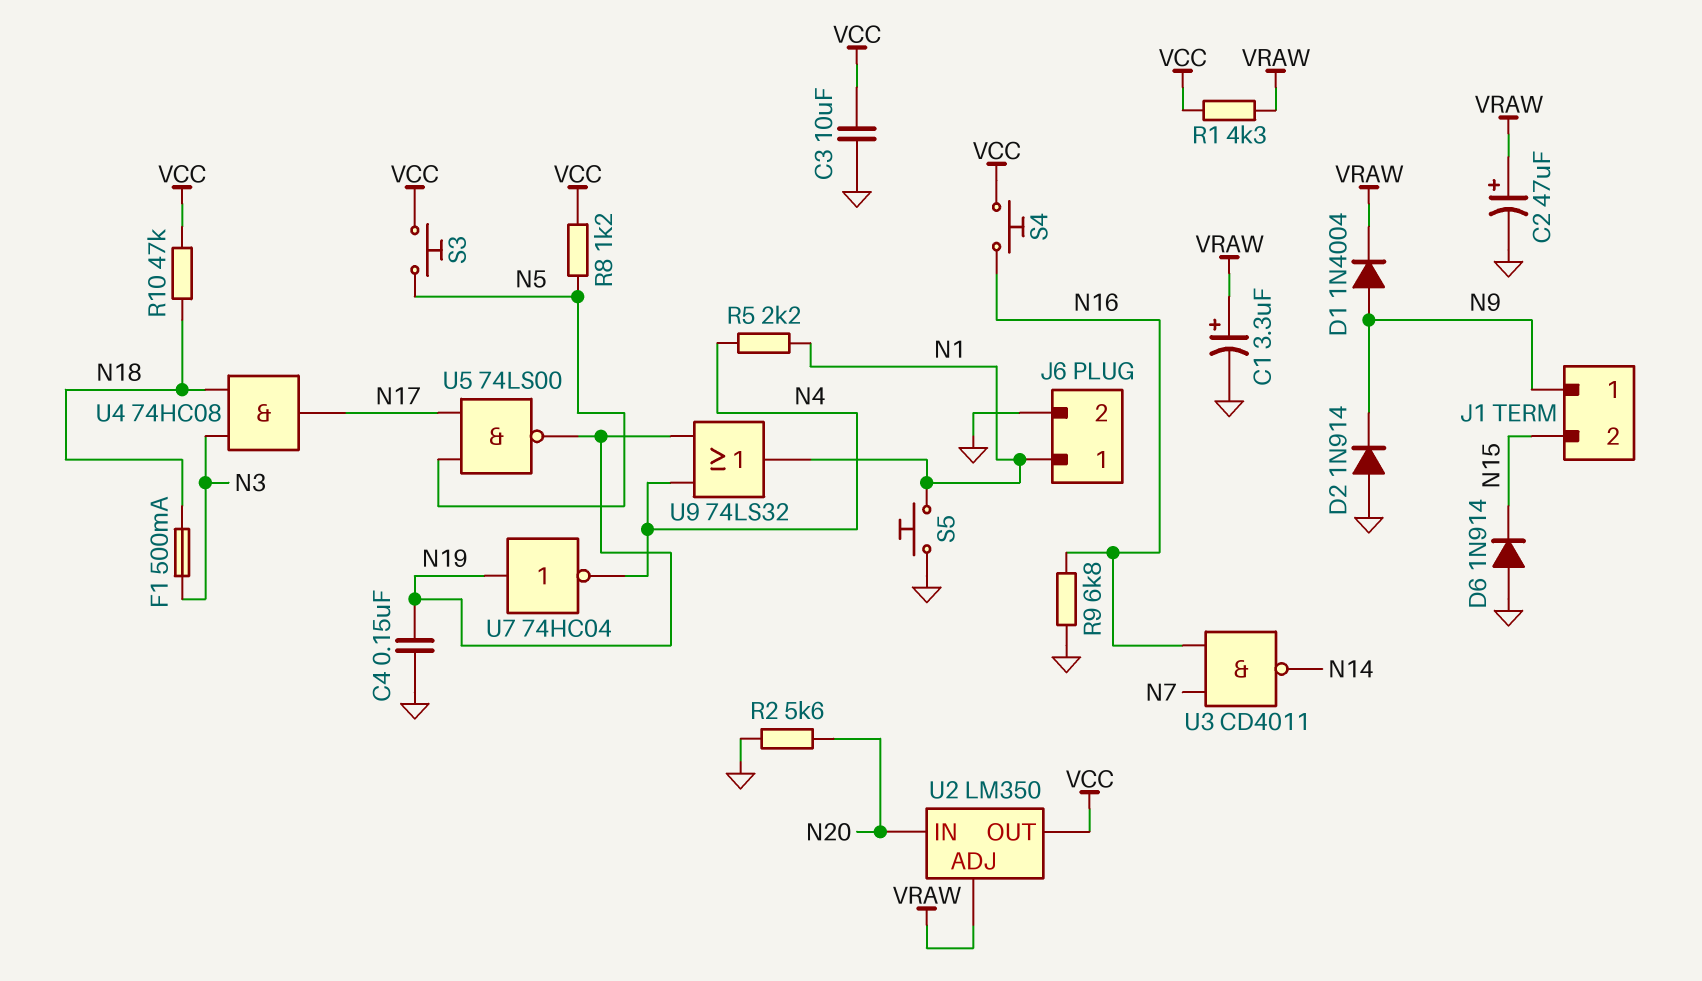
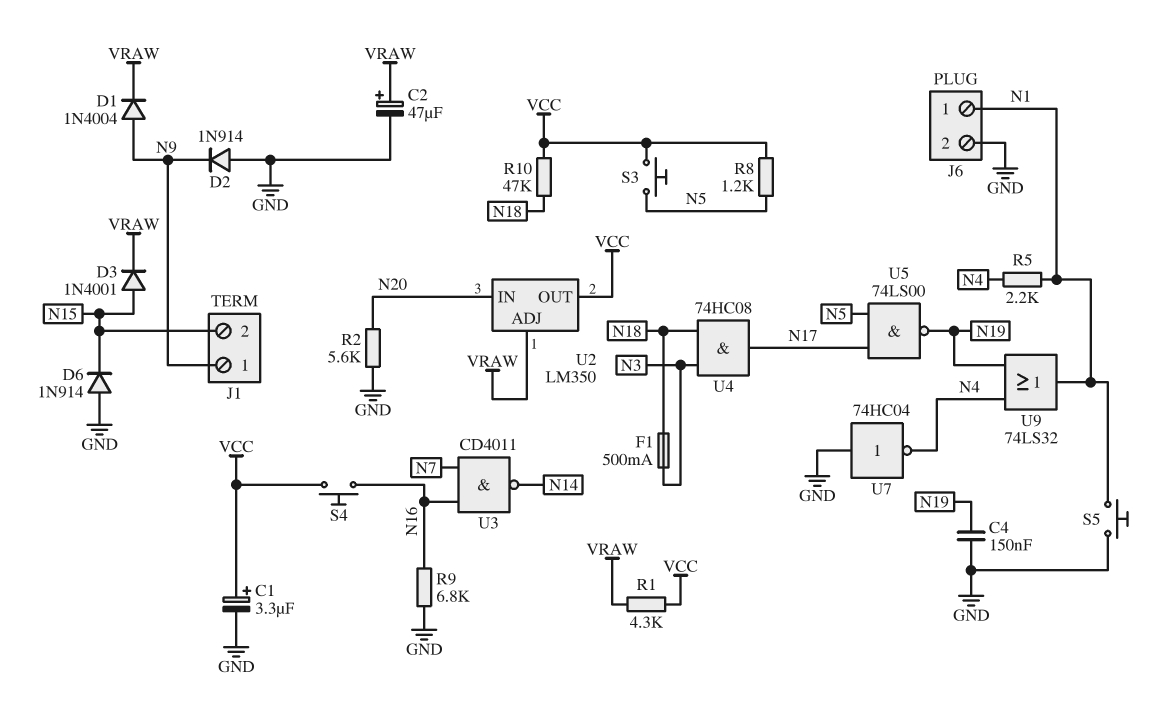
C1: 3.3uF (plus VRAW, minus GND) -> 3.3uF (plus VCC, minus GND)
C3: 10uF (GND, VCC) -> none
D3: none -> diode 1N4001 (A N15, K VRAW)
U7: NOT 74HC04 (in N19, out N4) -> NOT 74HC04 (in GND, out N4)

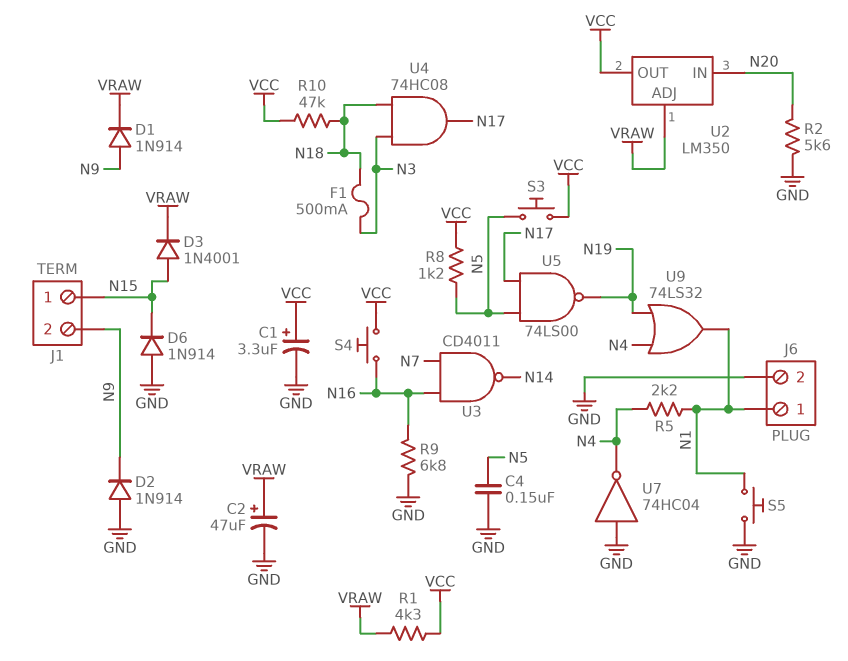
C4: 150nF (GND, N19) -> 150nF (GND, N5)
D1: diode 1N4004 (A N9, K VRAW) -> diode 1N914 (A N9, K VRAW)
J1 pin 1: N9 -> N15
J1 pin 2: N15 -> N9

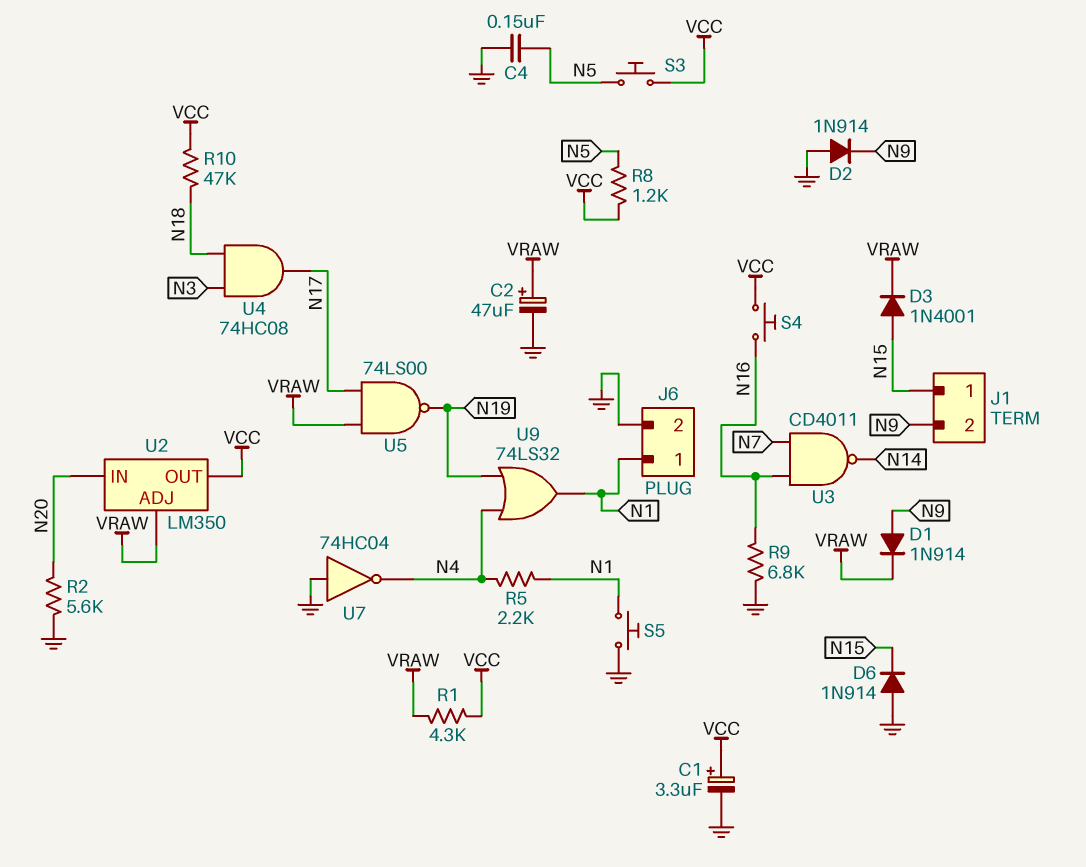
F1: 500mA (N3, N18) -> none
U5: NAND 74LS00 (in N5, in N17, out N19) -> NAND 74LS00 (in N17, in VRAW, out N19)

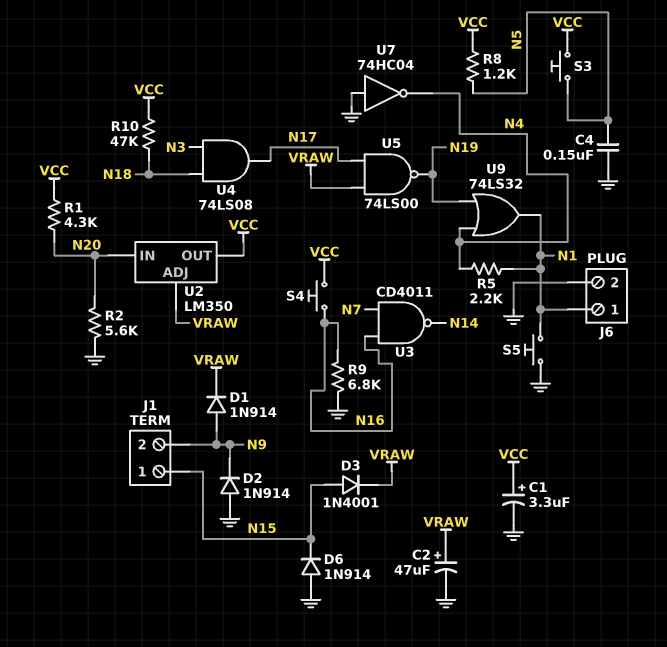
R1: 4.3k (VCC, VRAW) -> 4.3k (N20, VCC)
U4: AND 74HC08 (in N3, in N18, out N17) -> AND 74LS08 (in N3, in N18, out N17)

